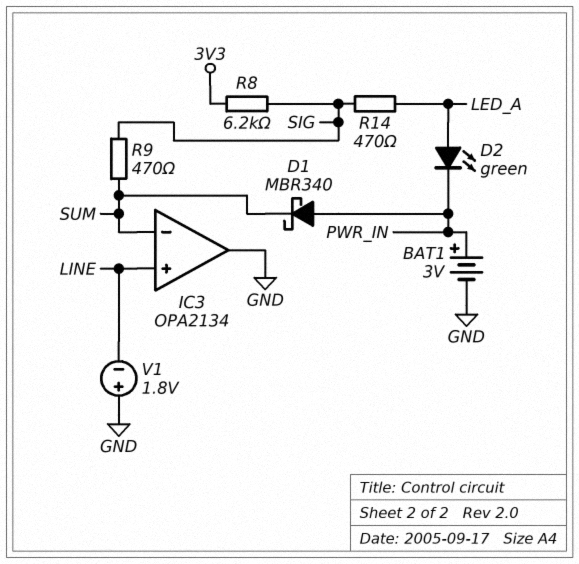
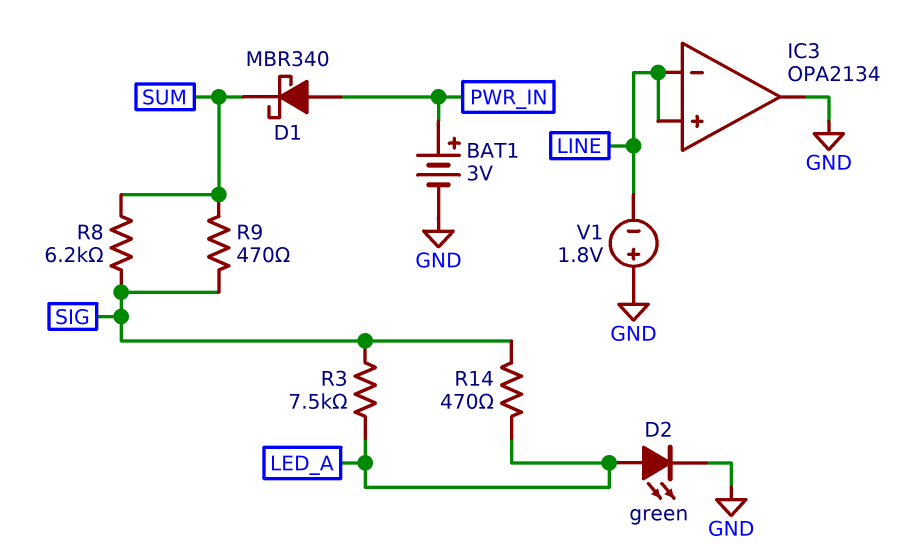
D2: LED green (A LED_A, K PWR_IN) -> LED green (A LED_A, K GND)
IC3 pin in-: SUM -> LINE
R3: none -> 7.5k (LED_A, SIG)
R8: 6.2k (3V3, SIG) -> 6.2k (SIG, SUM)

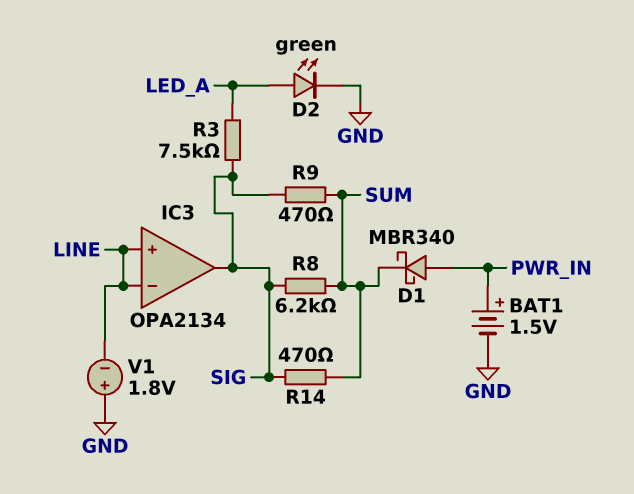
BAT1: 3V (plus PWR_IN, minus GND) -> 1.5V (plus PWR_IN, minus GND)
IC3 pin out: GND -> SIG
R14: 470 (LED_A, SIG) -> 470 (SIG, SUM)

